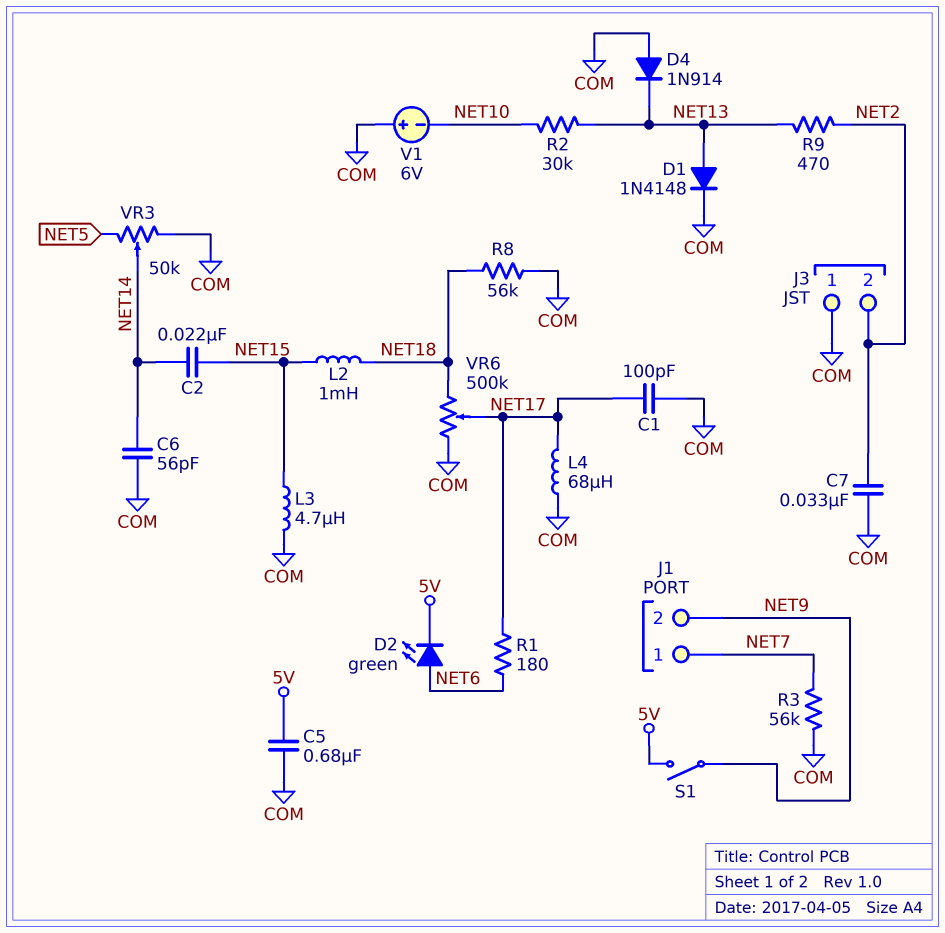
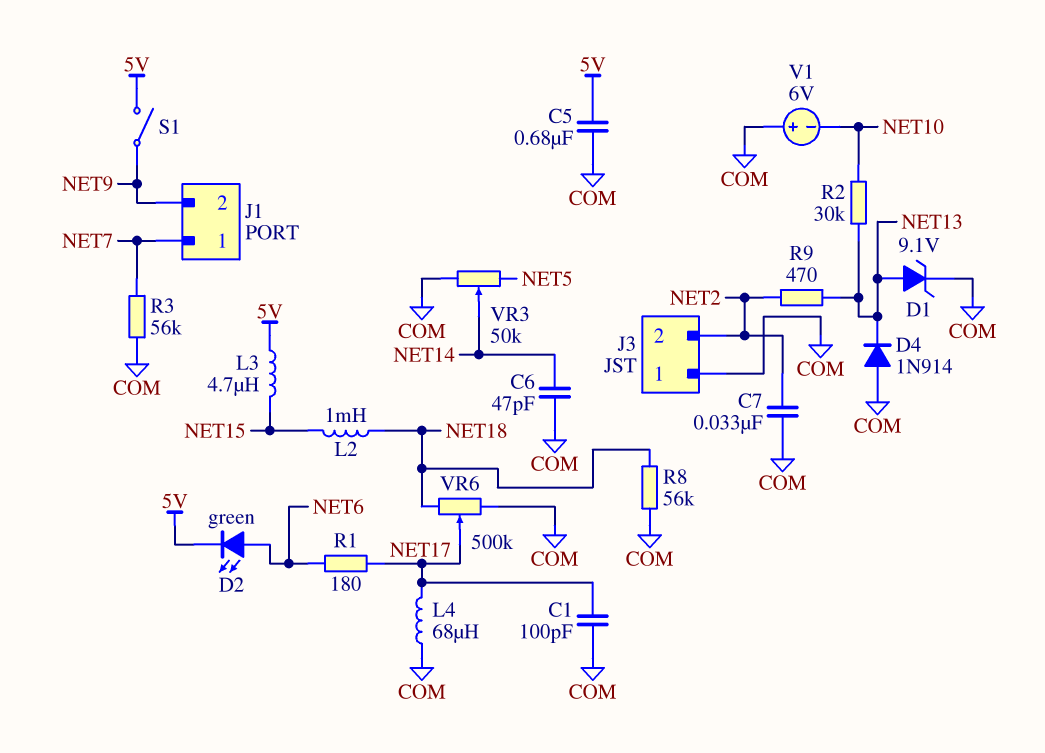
C2: 22nF (NET14, NET15) -> none
C6: 56pF (COM, NET14) -> 47pF (COM, NET14)
D1: diode 1N4148 (A NET13, K COM) -> zener 9.1V (A NET13, K COM)
L3: 4.7uH (COM, NET15) -> 4.7uH (5V, NET15)

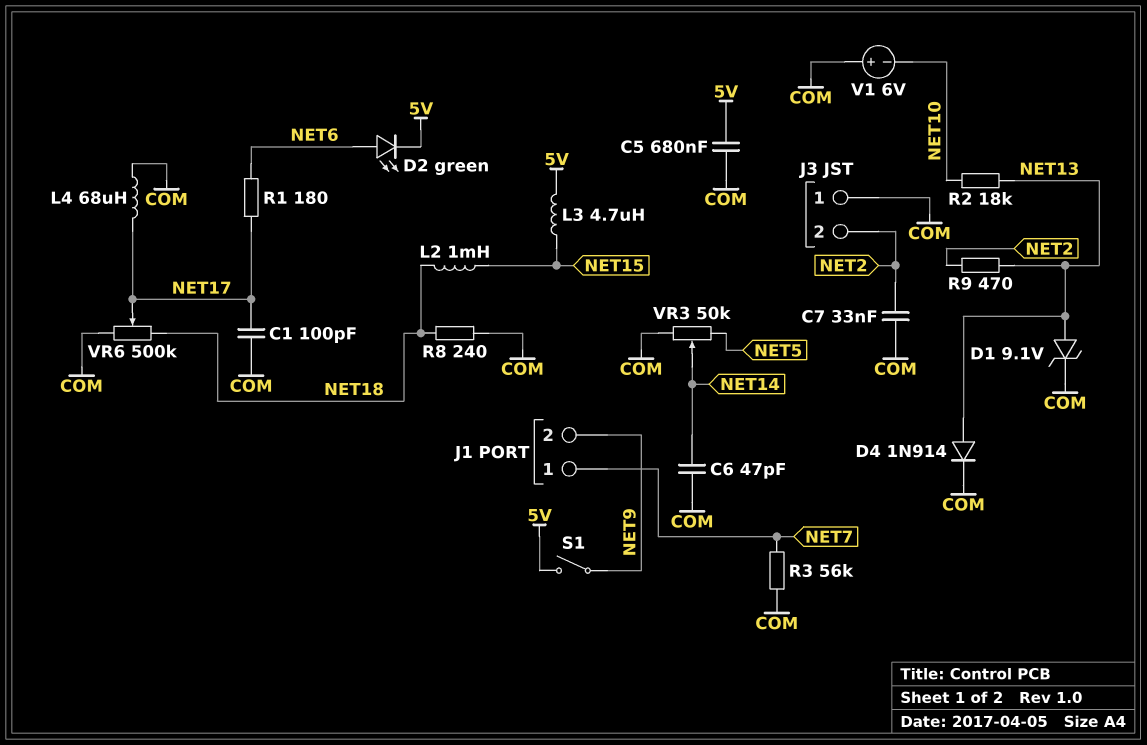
D4: diode 1N914 (A COM, K NET13) -> diode 1N914 (A NET13, K COM)
R2: 30k (NET10, NET13) -> 18k (NET10, NET13)
R8: 56k (COM, NET18) -> 240 (COM, NET18)

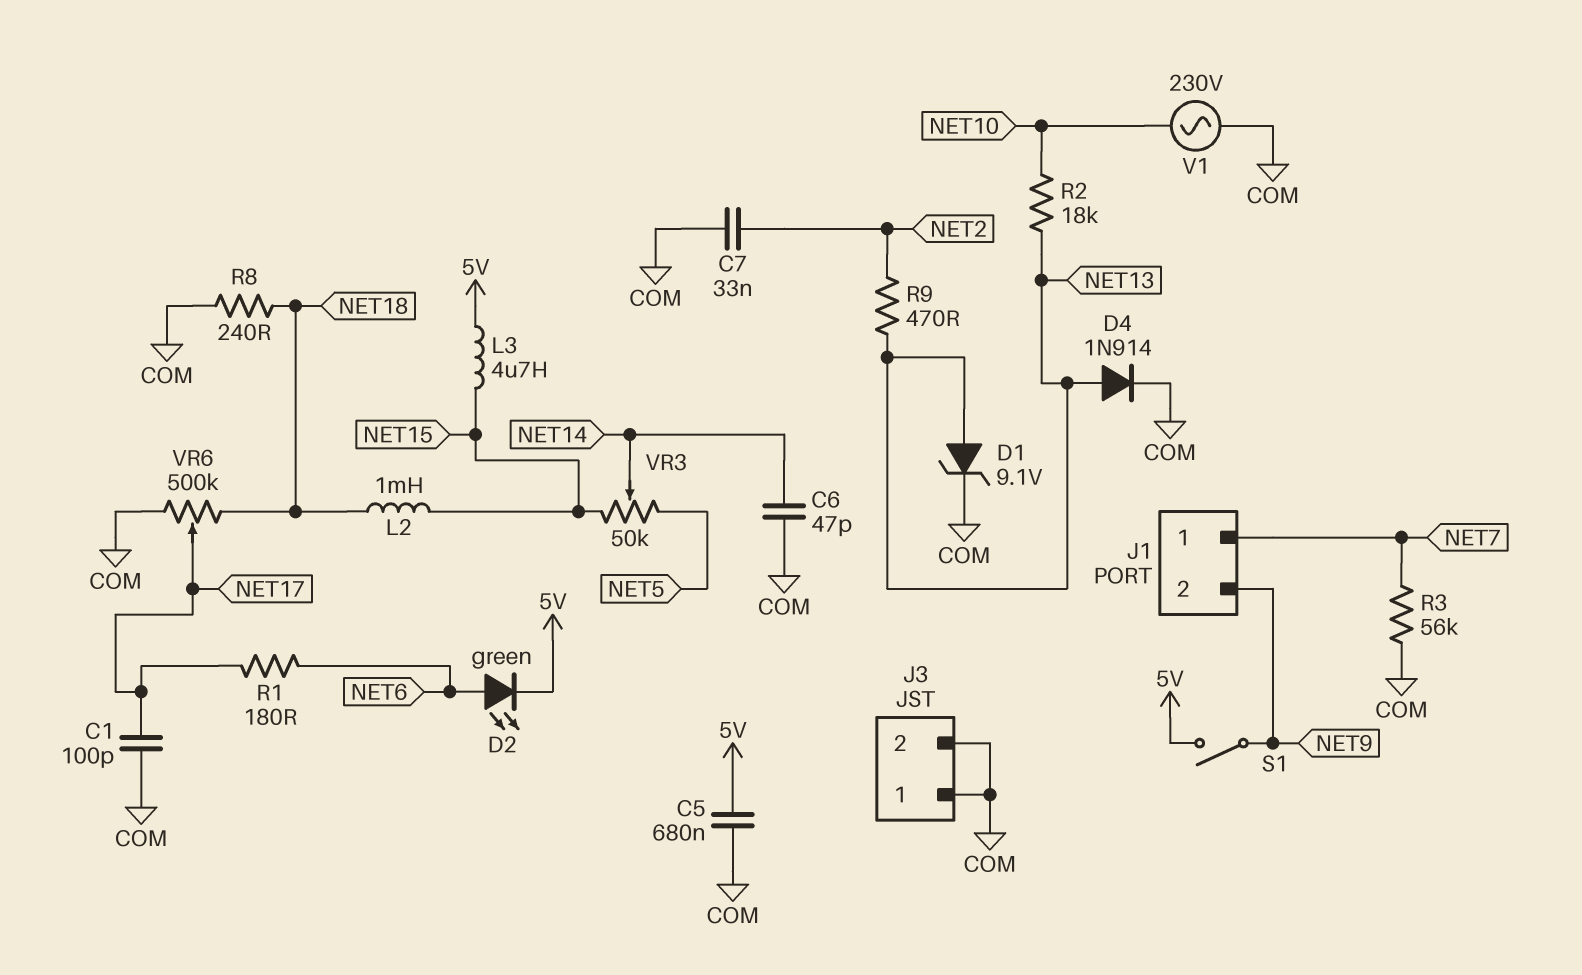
J3 pin 2: NET2 -> COM
L4: 68uH (COM, NET17) -> none
V1: 6V (plus COM, minus NET10) -> AC 230V (COM, NET10)
VR3: 50k (COM, NET5, wiper NET14) -> 50k (NET5, NET15, wiper NET14)

